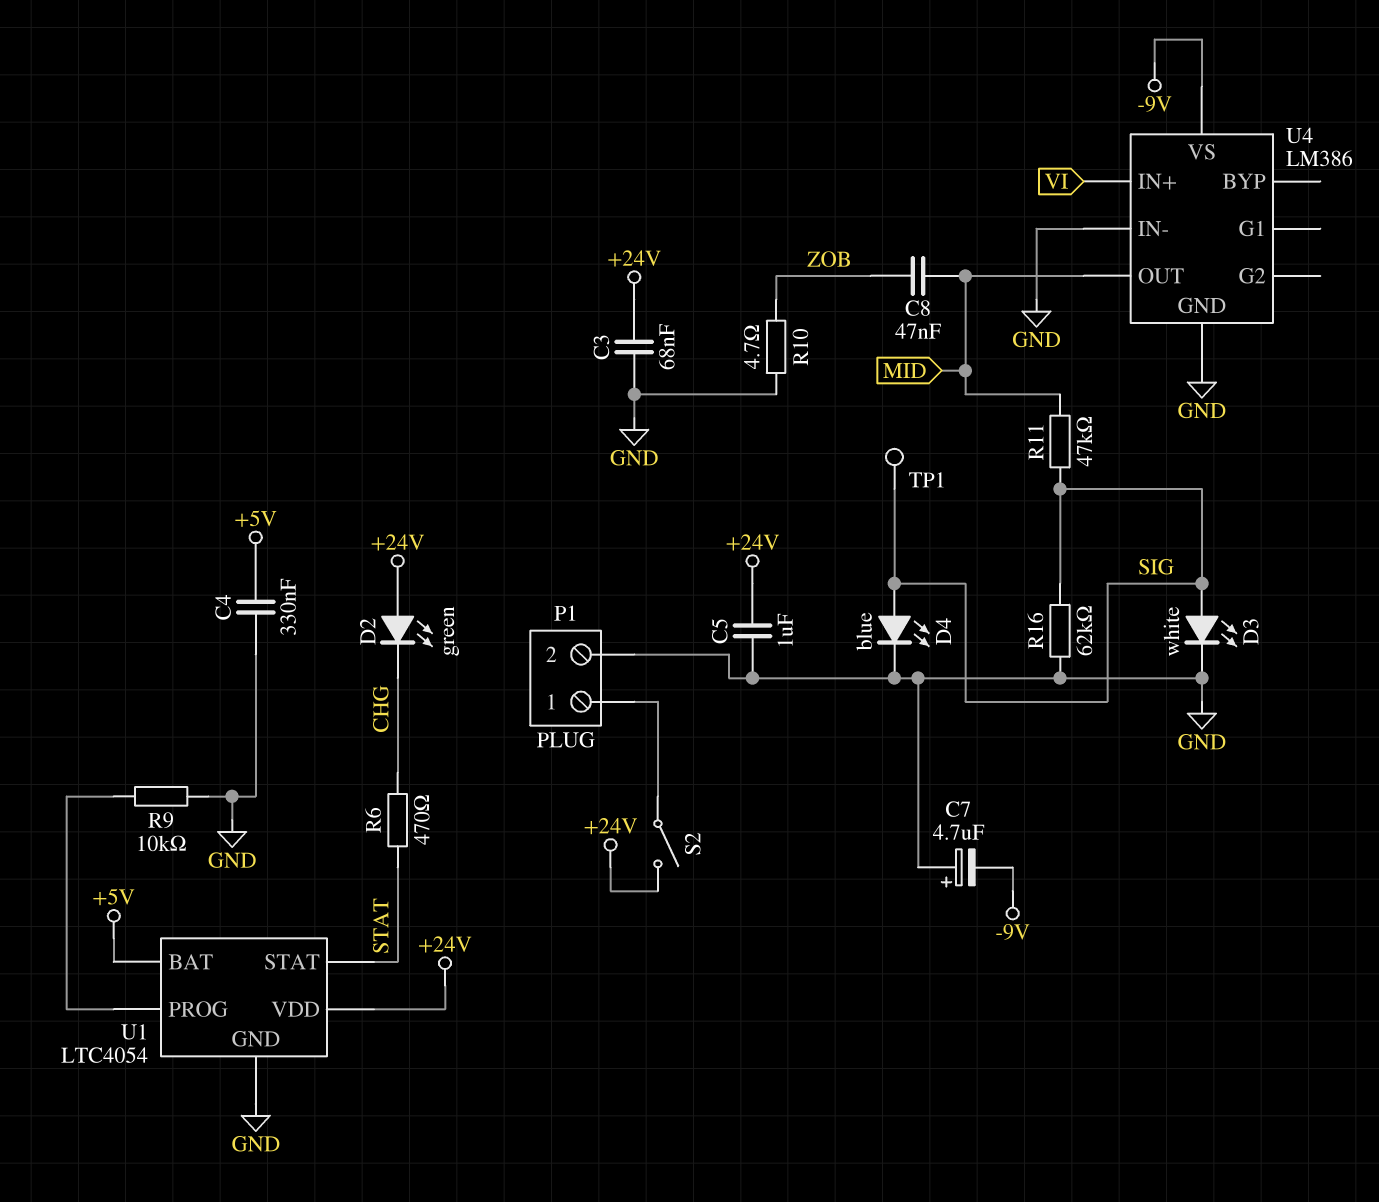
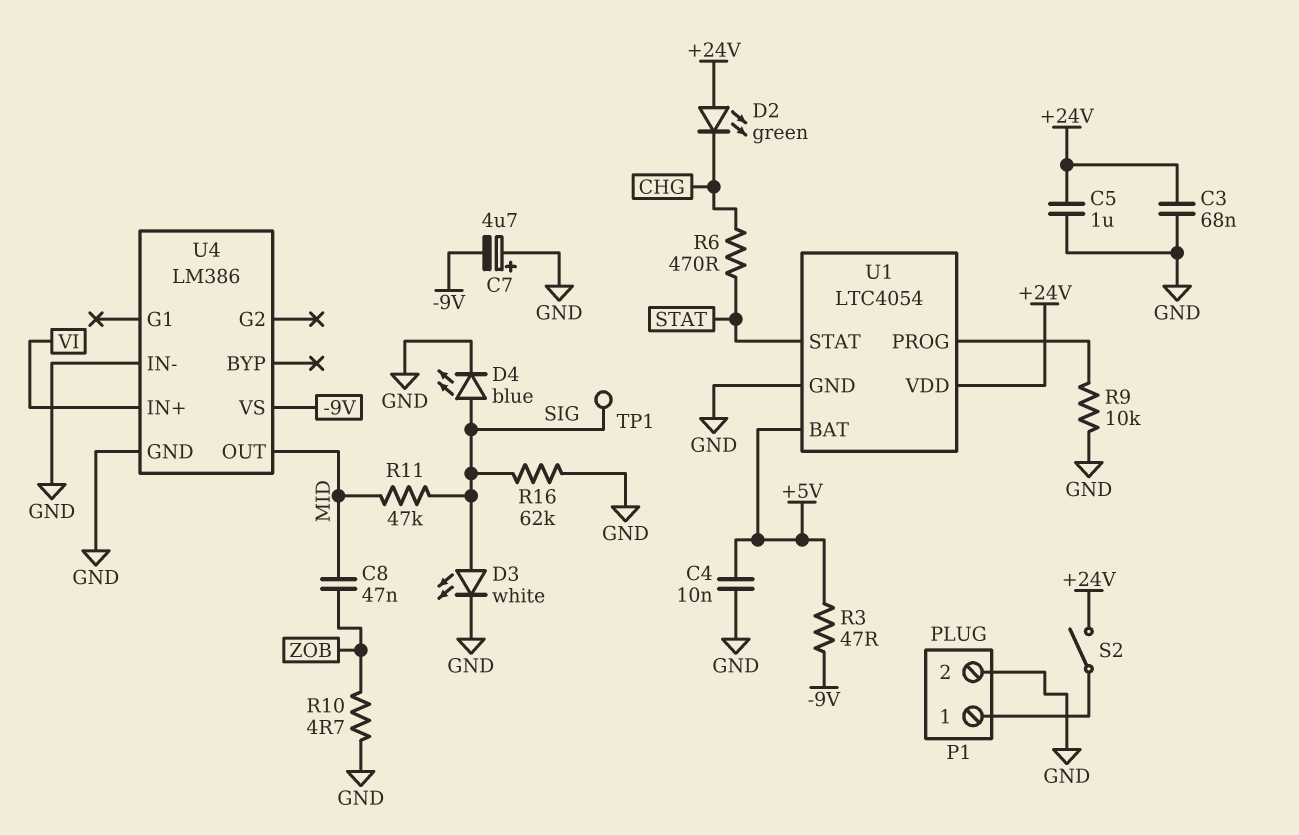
C4: 330nF (+5V, GND) -> 10nF (+5V, GND)
R3: none -> 47 (+5V, -9V)

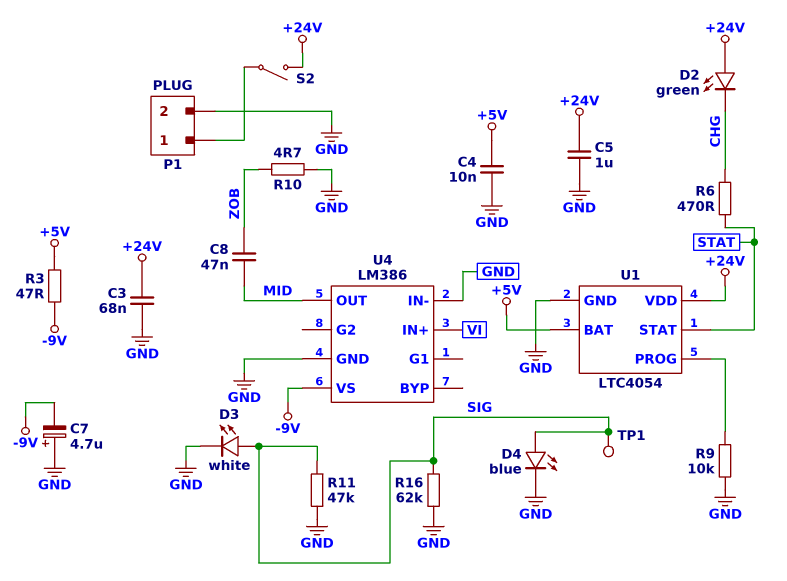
R11: 47k (MID, SIG) -> 47k (GND, SIG)

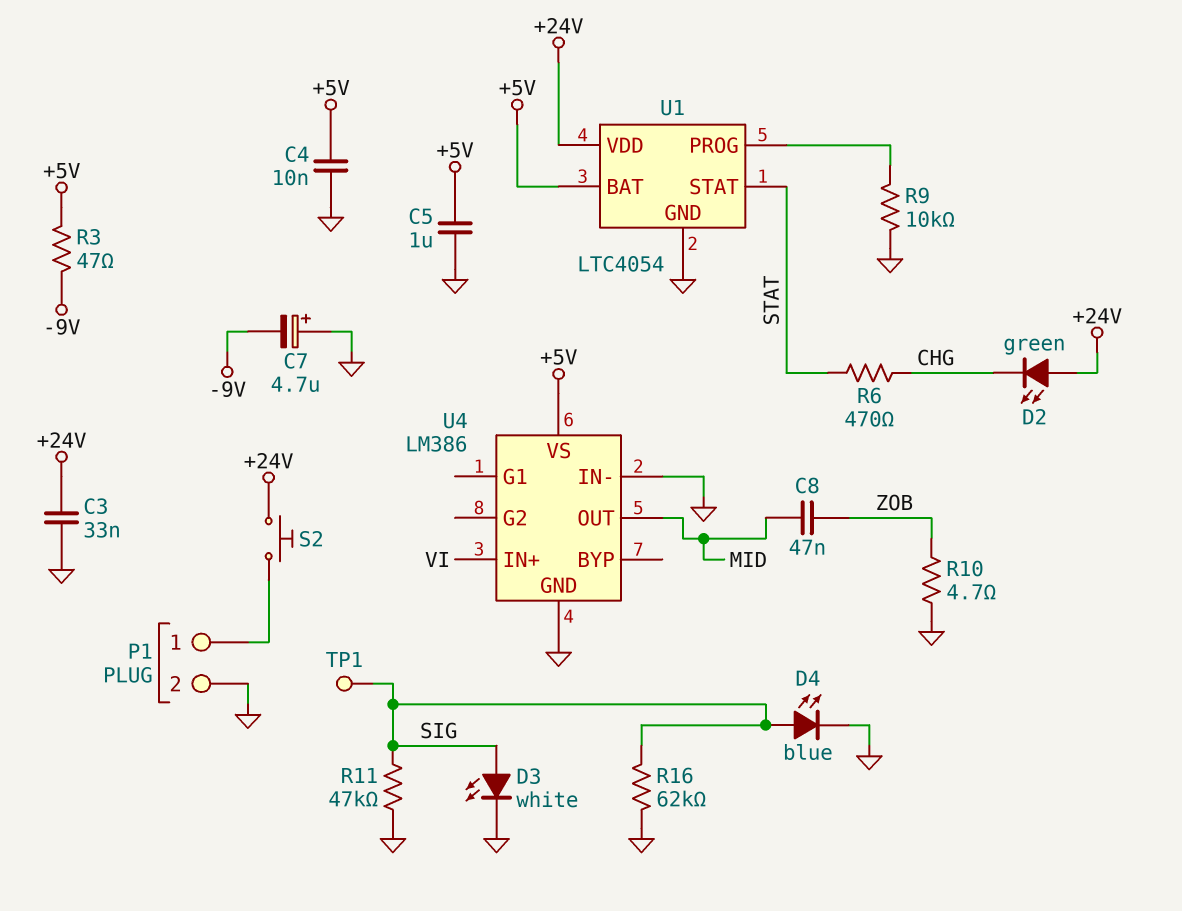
C3: 68nF (+24V, GND) -> 33nF (+24V, GND)
C5: 1uF (+24V, GND) -> 1uF (+5V, GND)
S2: switch (+24V, P1/1) -> button (+24V, P1/1)
U4 pin VS: -9V -> +5V

